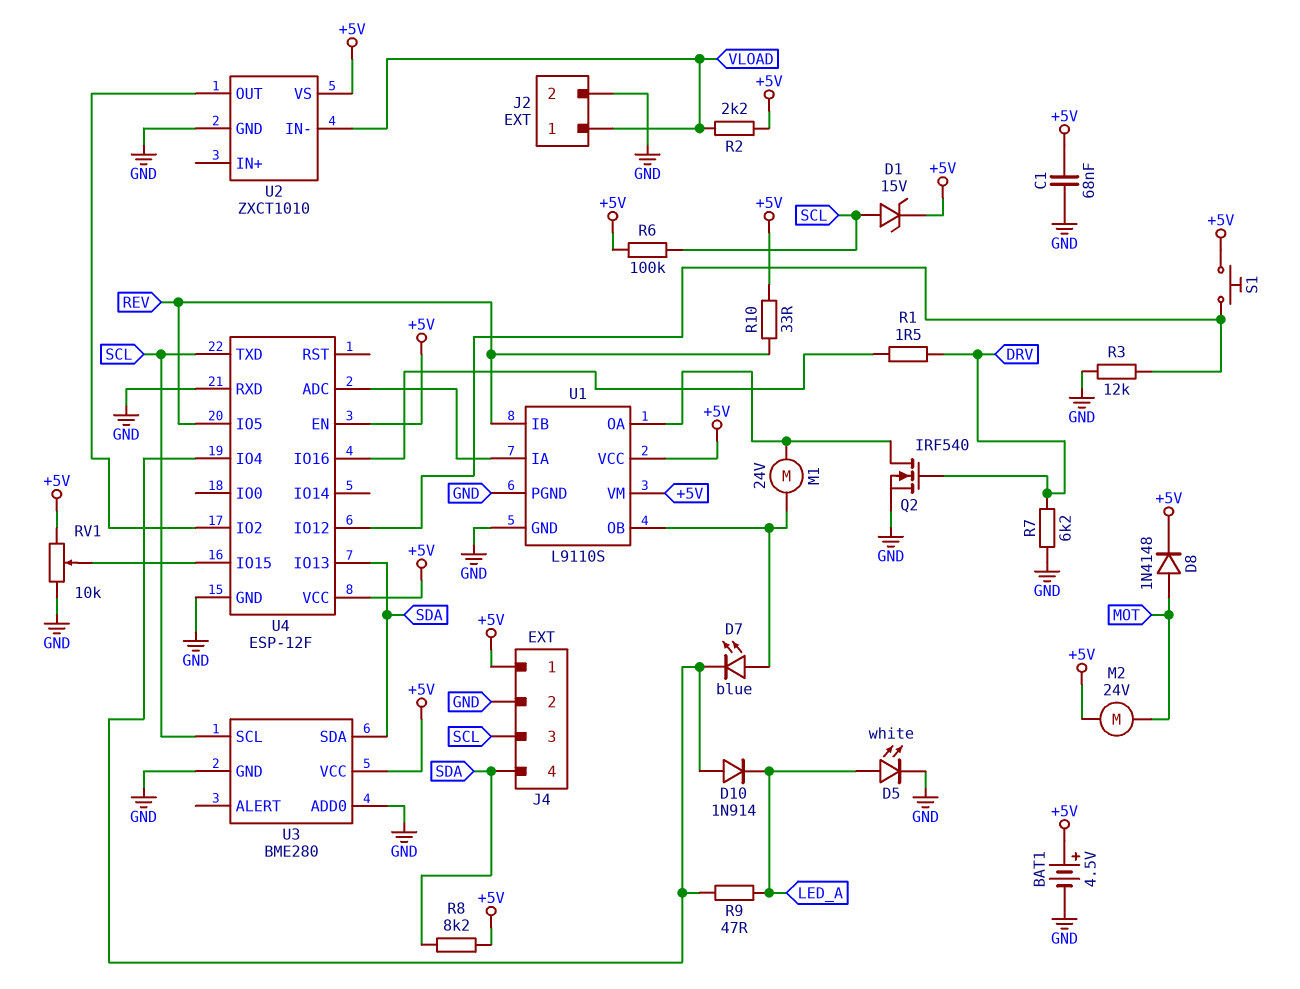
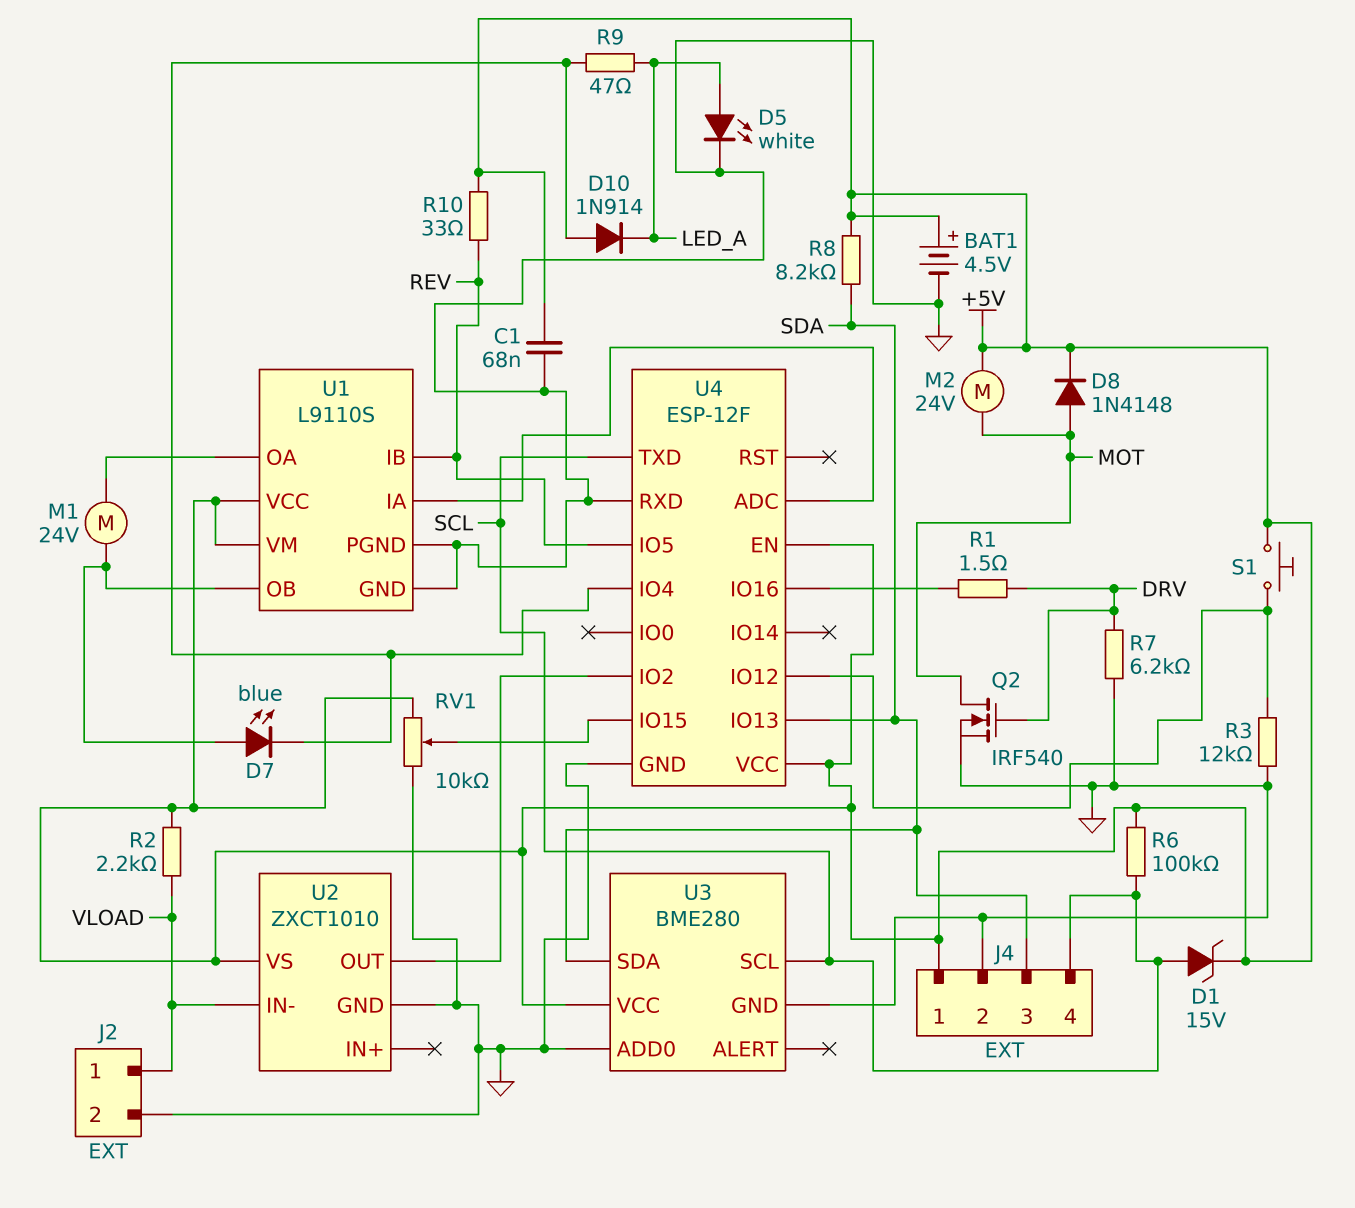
J4 pin 3: SCL -> SDA
J4 pin 4: SDA -> SCL
Q2: NMOS IRF540 (G DRV, D U1/OA, S GND) -> NMOS IRF540 (G DRV, D MOT, S GND)

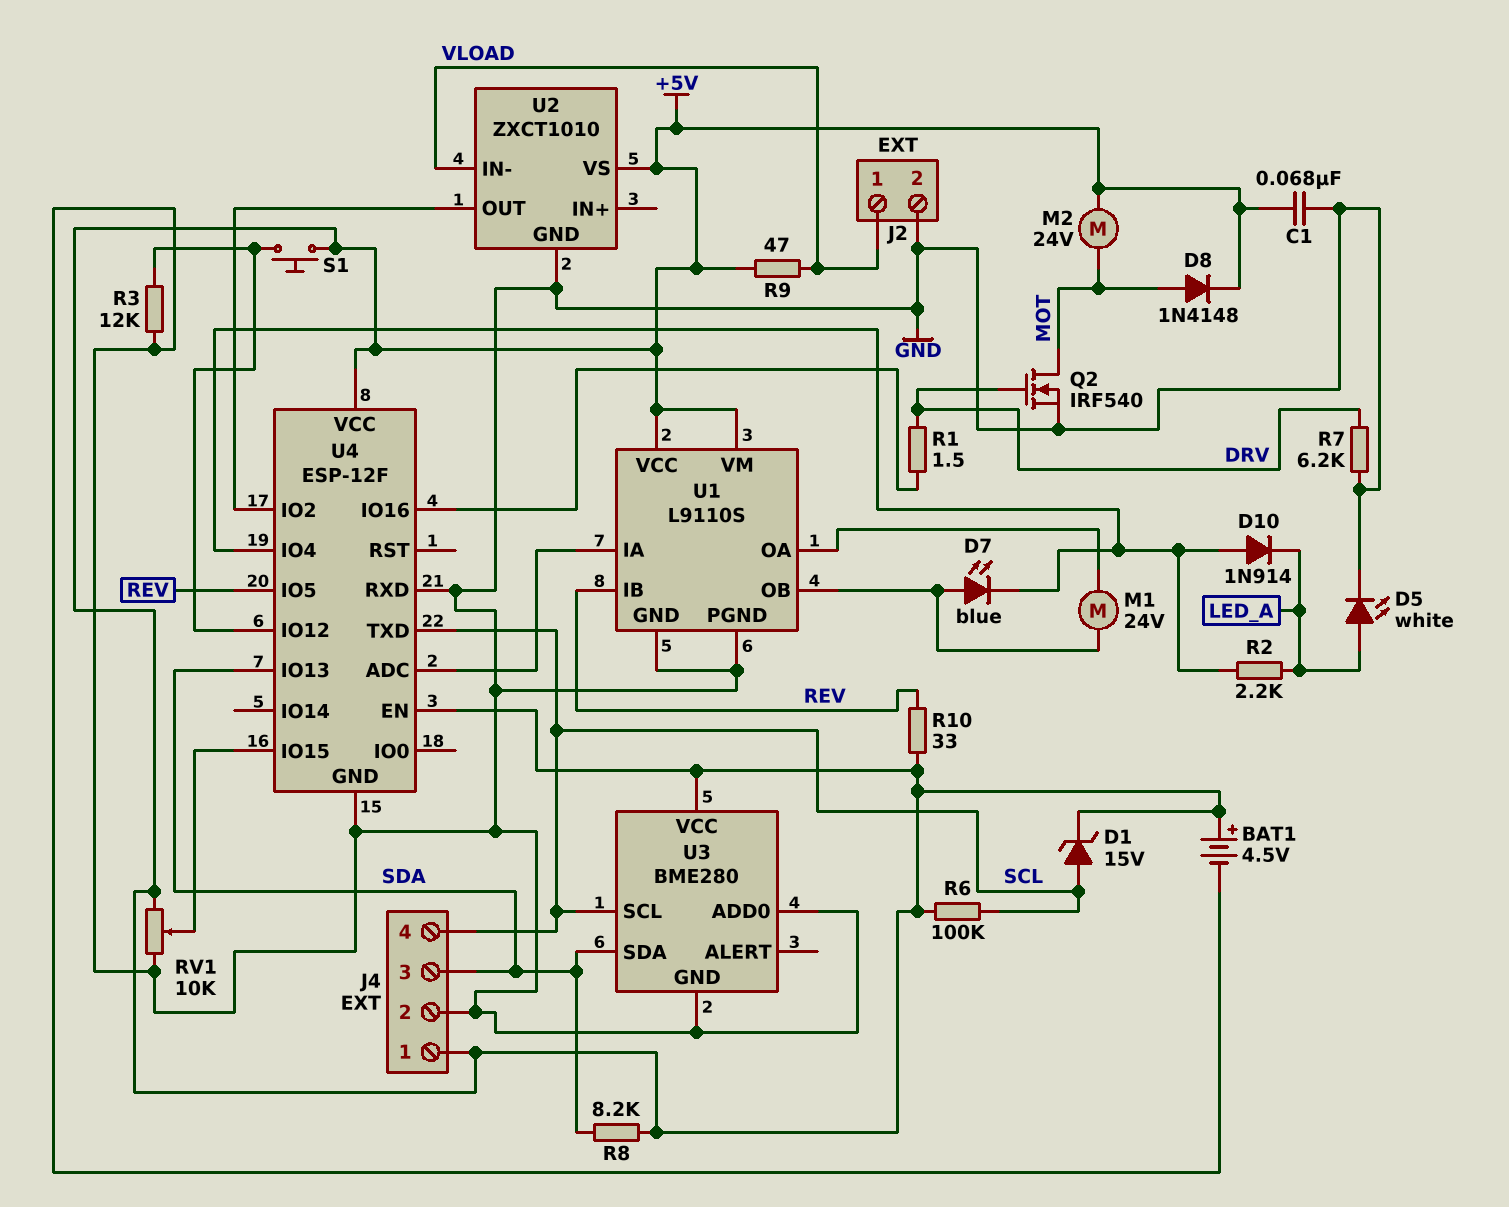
R2: 2.2k (+5V, VLOAD) -> 2.2k (LED_A, U4/IO4)
R9: 47 (LED_A, U4/IO4) -> 47 (+5V, VLOAD)

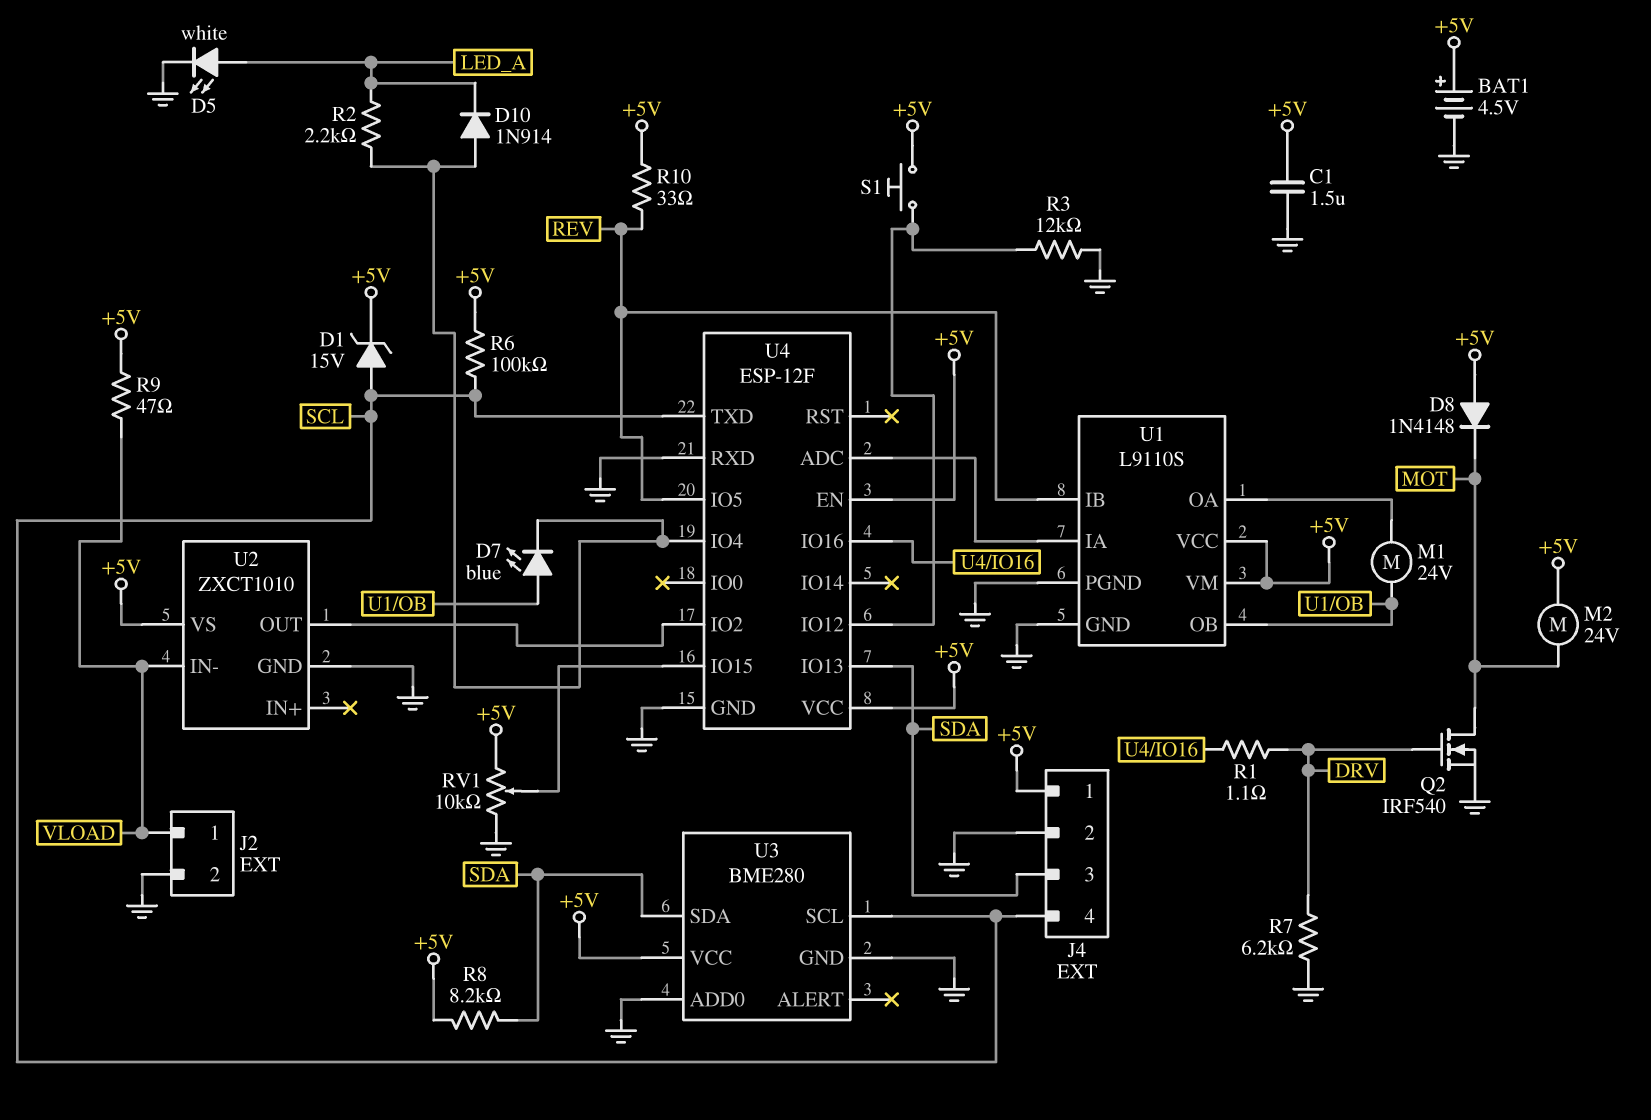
C1: 68nF (+5V, GND) -> 1.5uF (+5V, GND)
D8: diode 1N4148 (A MOT, K +5V) -> diode 1N4148 (A +5V, K MOT)
R1: 1.5 (DRV, U4/IO16) -> 1.1 (DRV, U4/IO16)

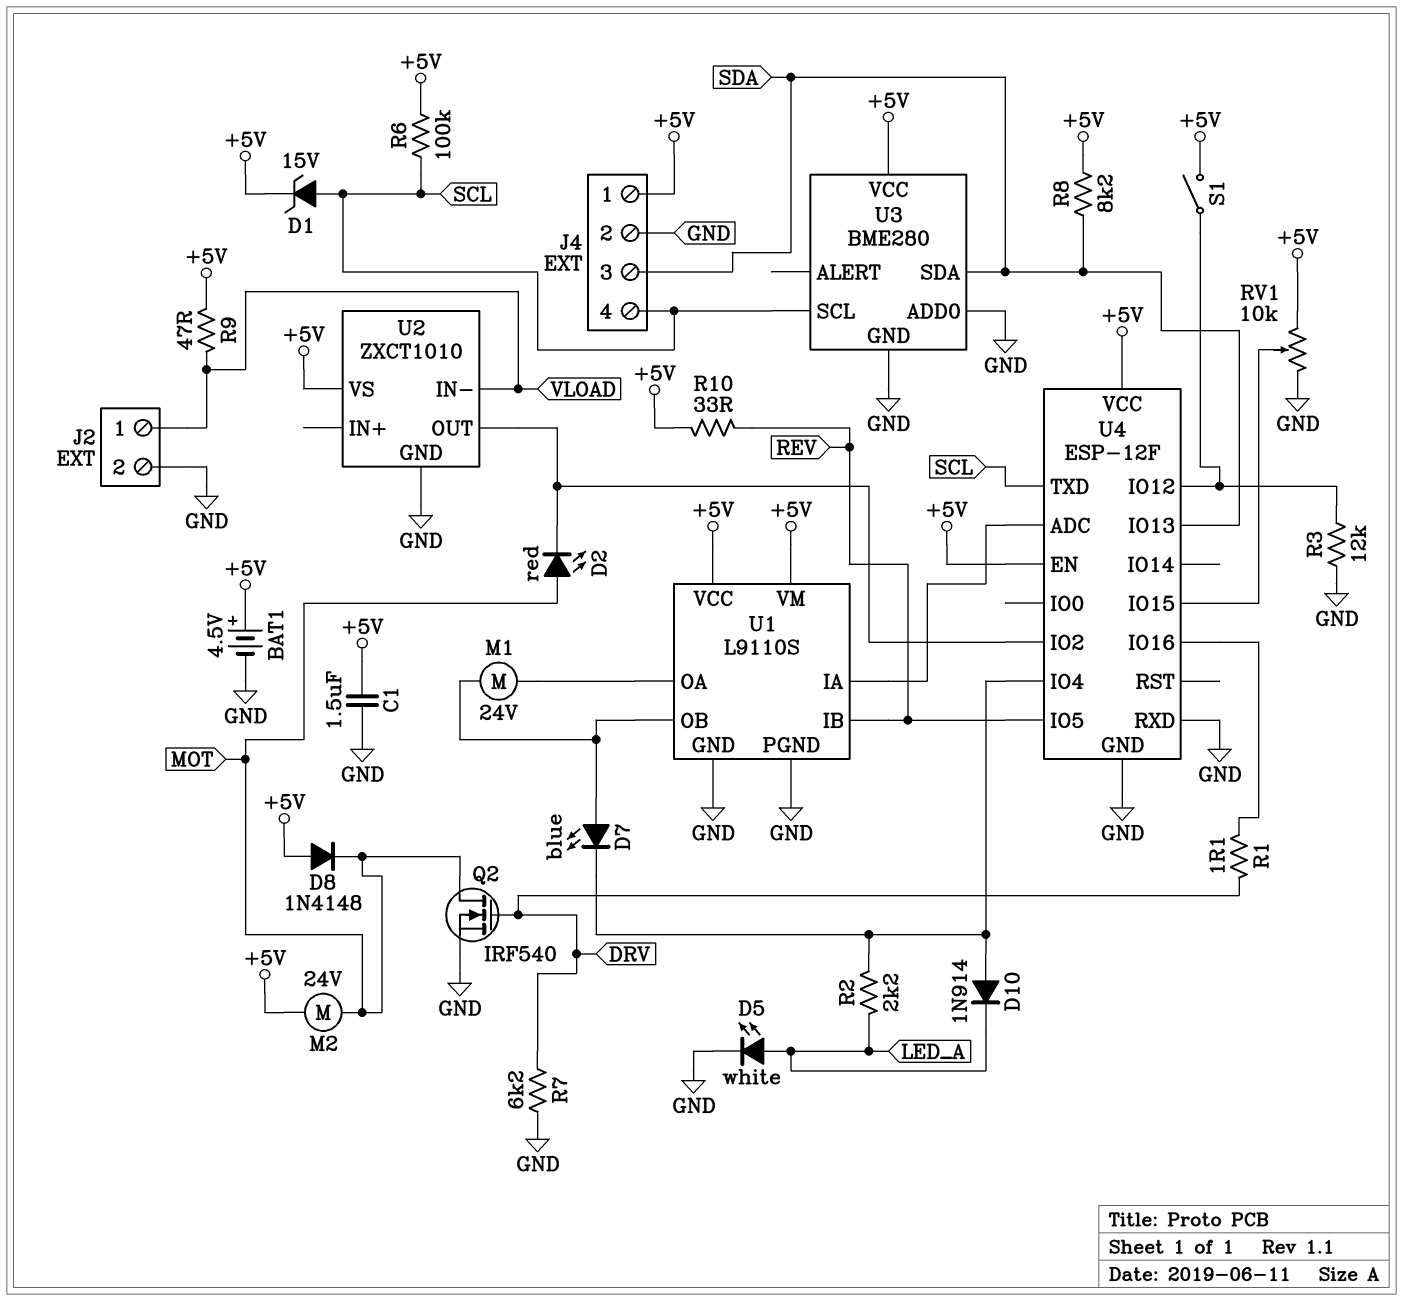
D2: none -> LED red (A MOT, K U2/OUT)
S1: button (+5V, U4/IO12) -> switch (+5V, U4/IO12)

